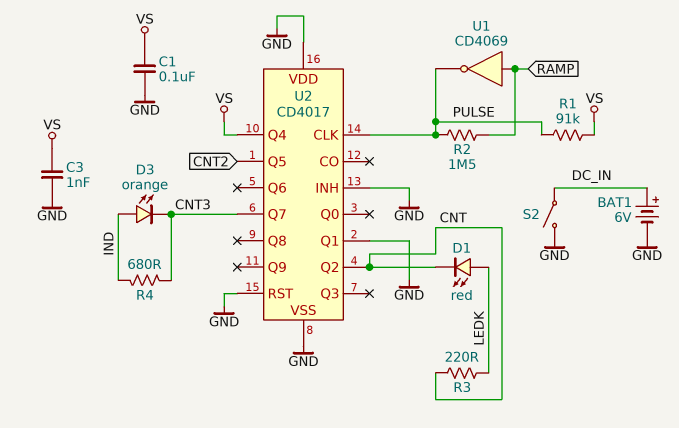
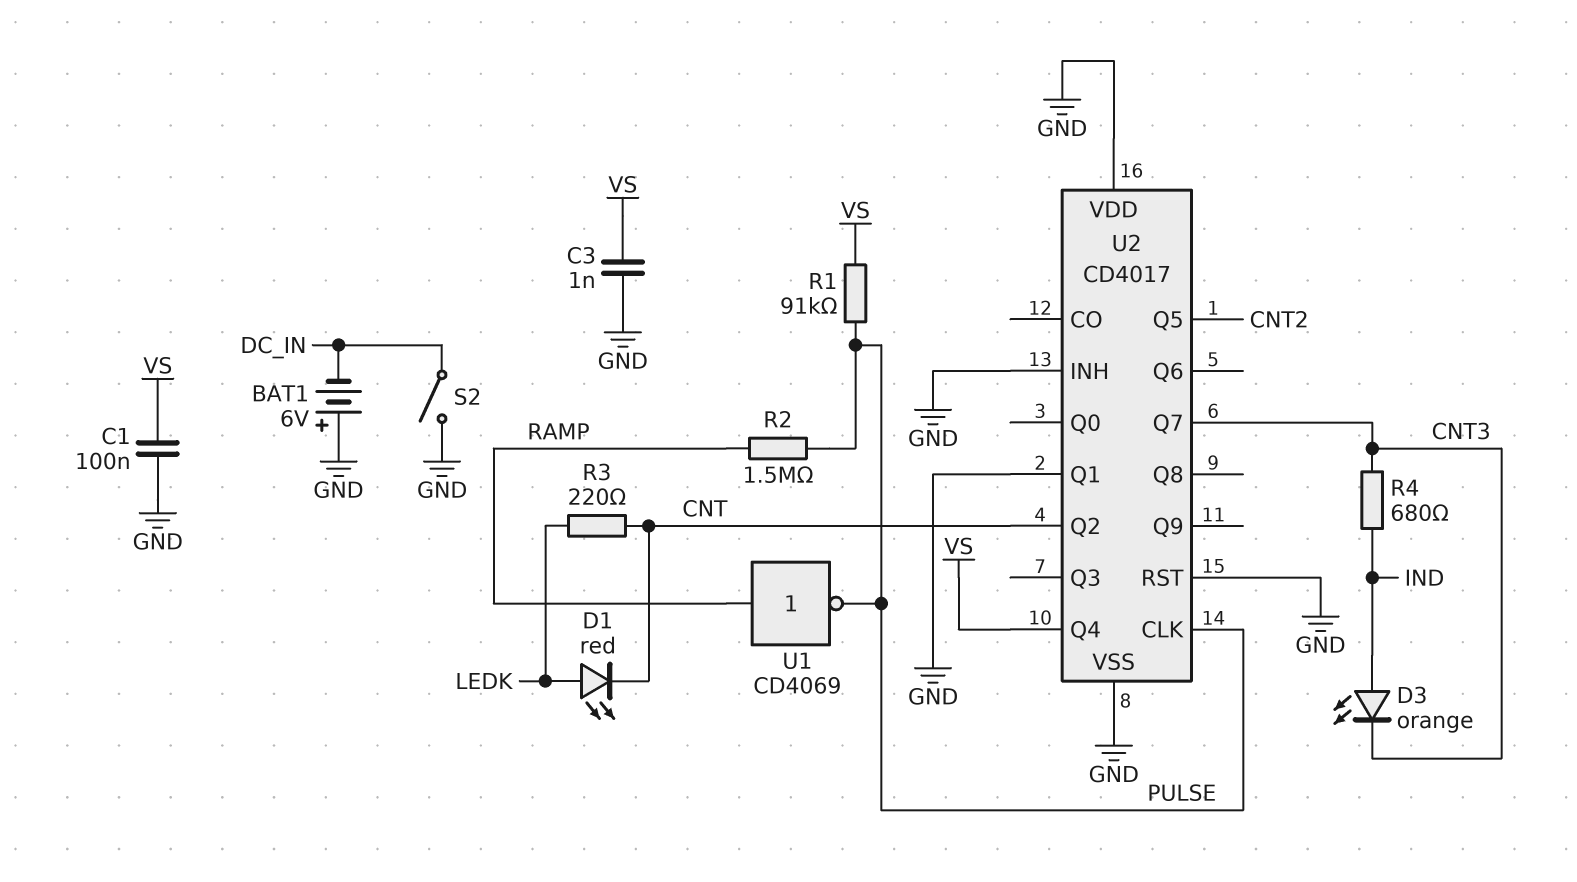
BAT1: 6V (plus DC_IN, minus GND) -> 6V (plus GND, minus DC_IN)

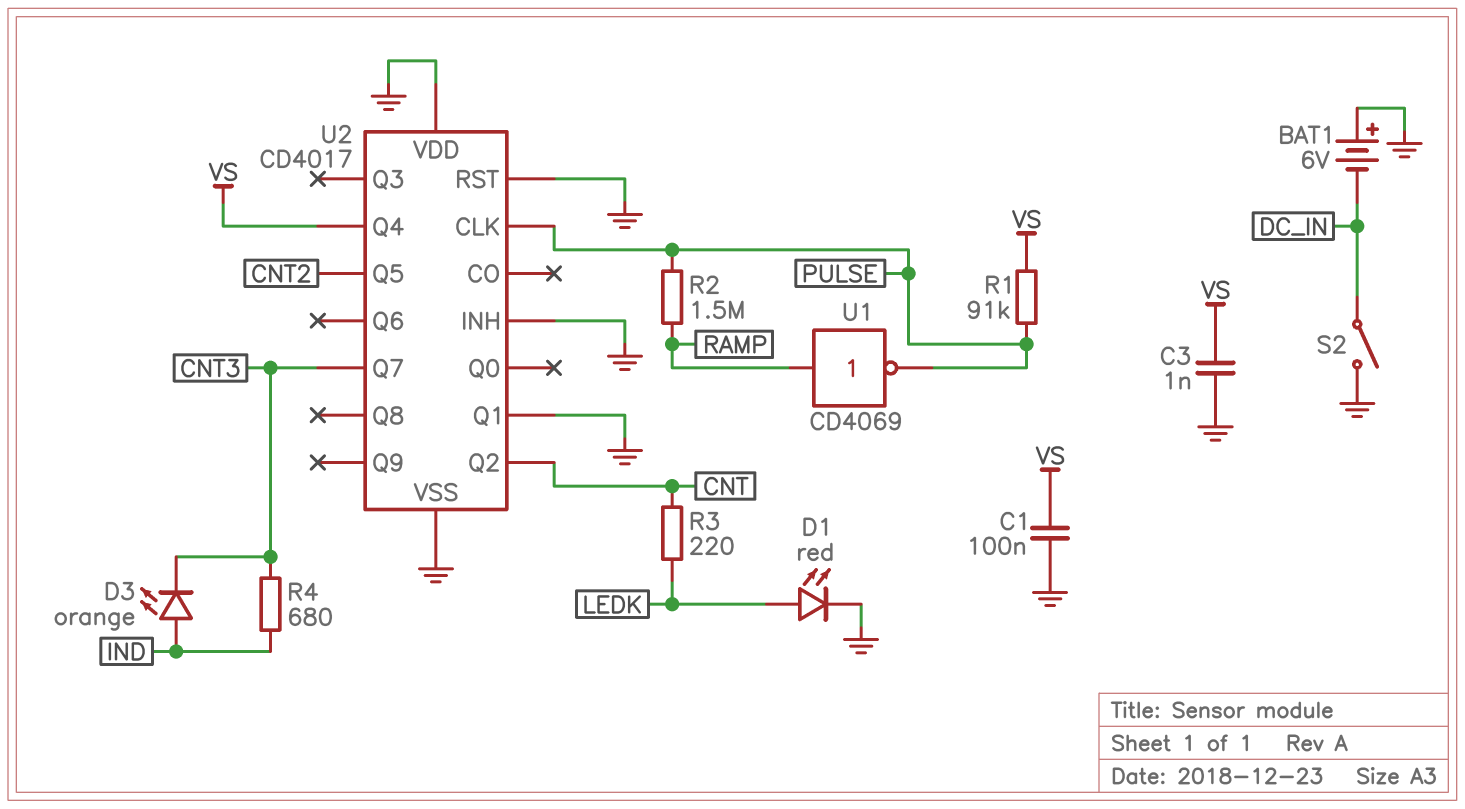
D1: LED red (A LEDK, K CNT) -> LED red (A LEDK, K GND)

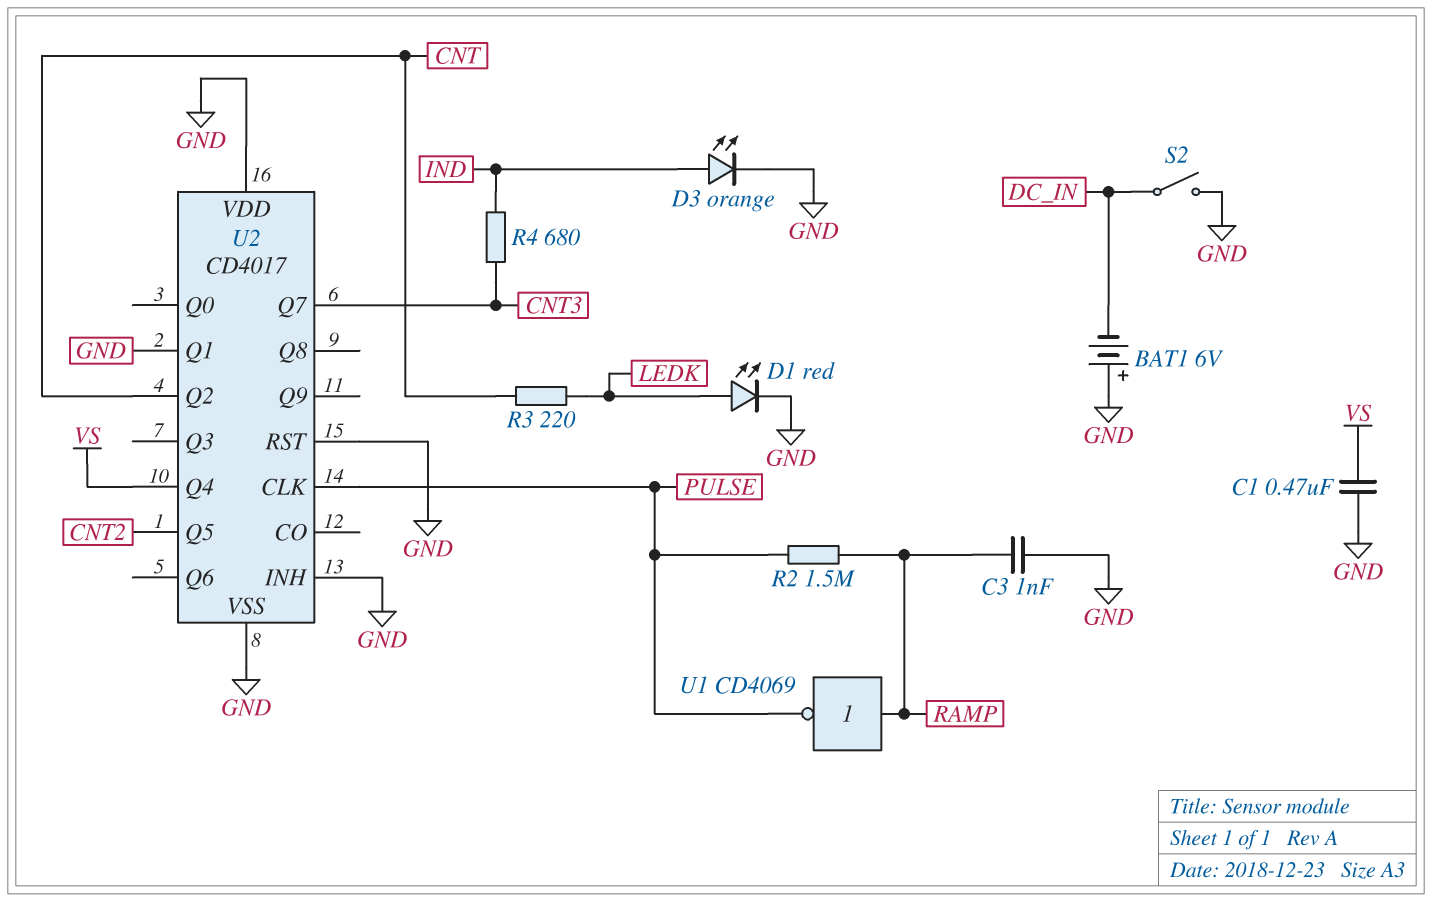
C1: 100nF (GND, VS) -> 470nF (GND, VS)
C3: 1nF (GND, VS) -> 1nF (GND, RAMP)
D3: LED orange (A IND, K CNT3) -> LED orange (A IND, K GND)
R1: 91k (PULSE, VS) -> none

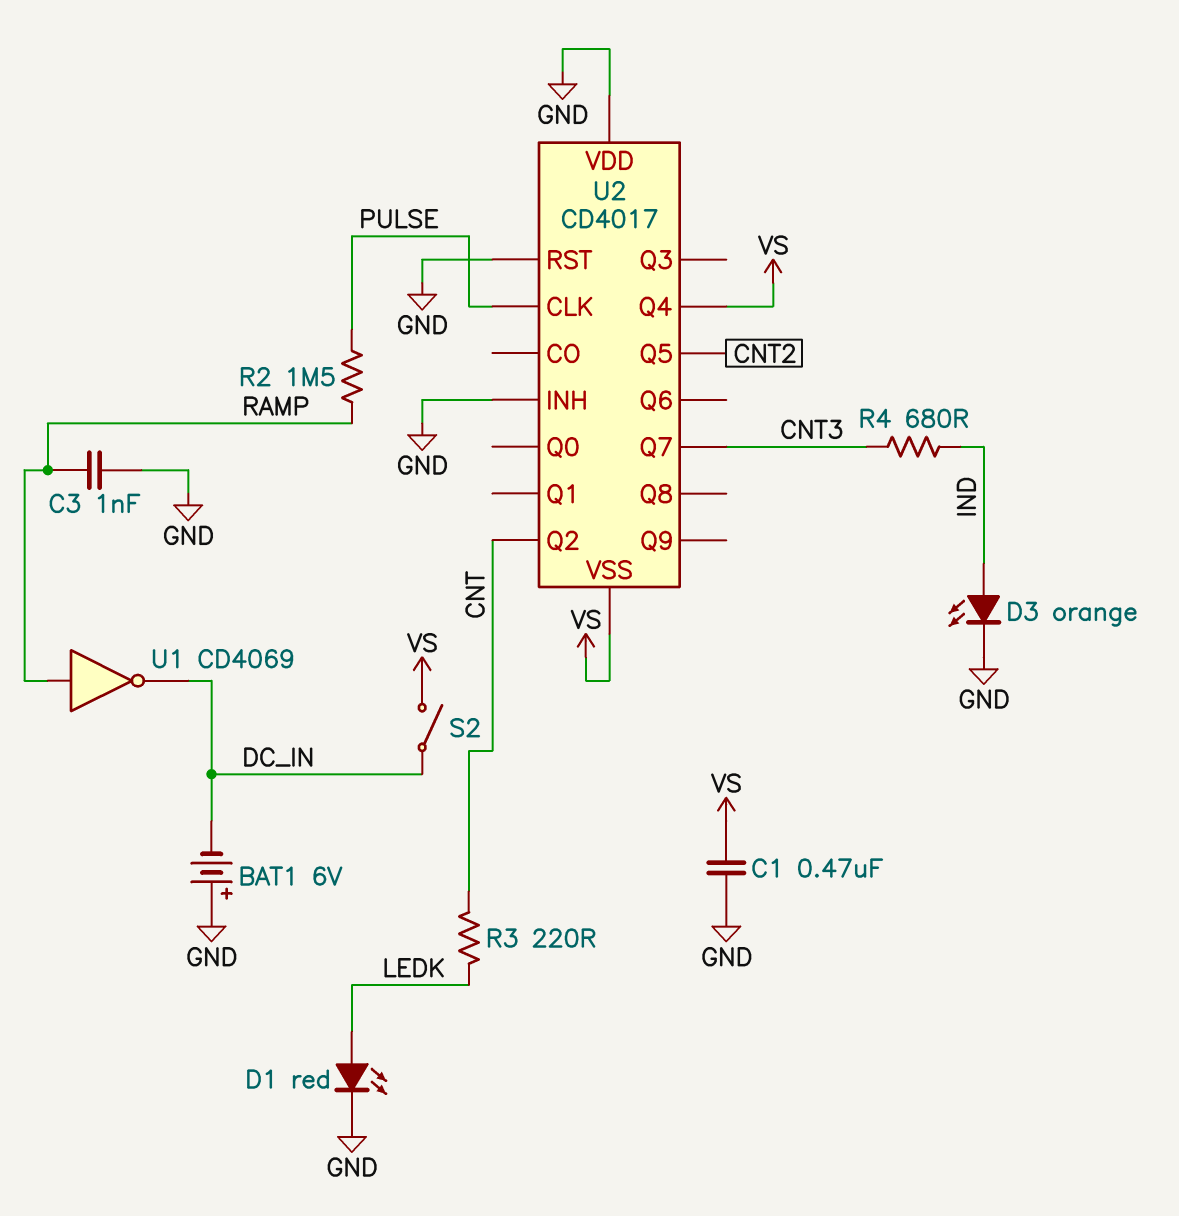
S2: switch (DC_IN, GND) -> switch (DC_IN, VS)
U1: NOT CD4069 (in RAMP, out PULSE) -> NOT CD4069 (in RAMP, out DC_IN)
U2 pin Q1: GND -> none
U2 pin VSS: GND -> VS

